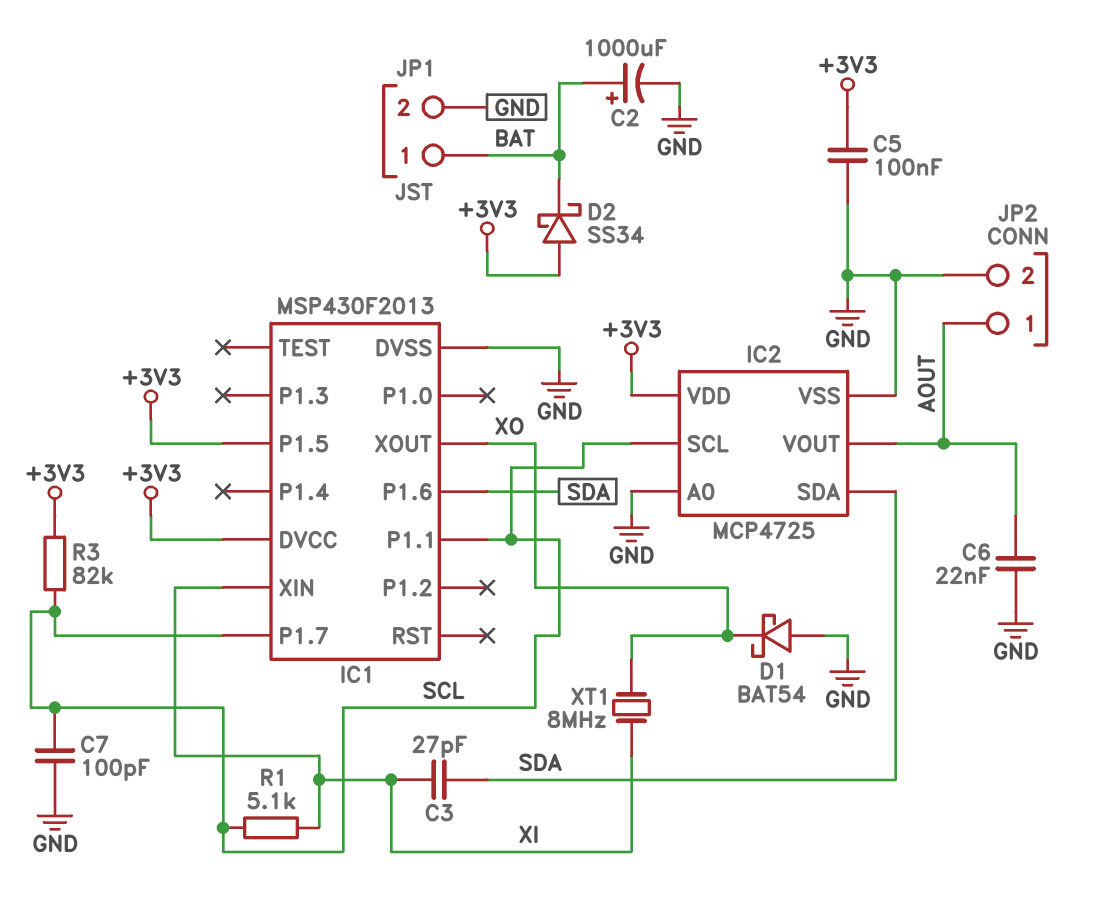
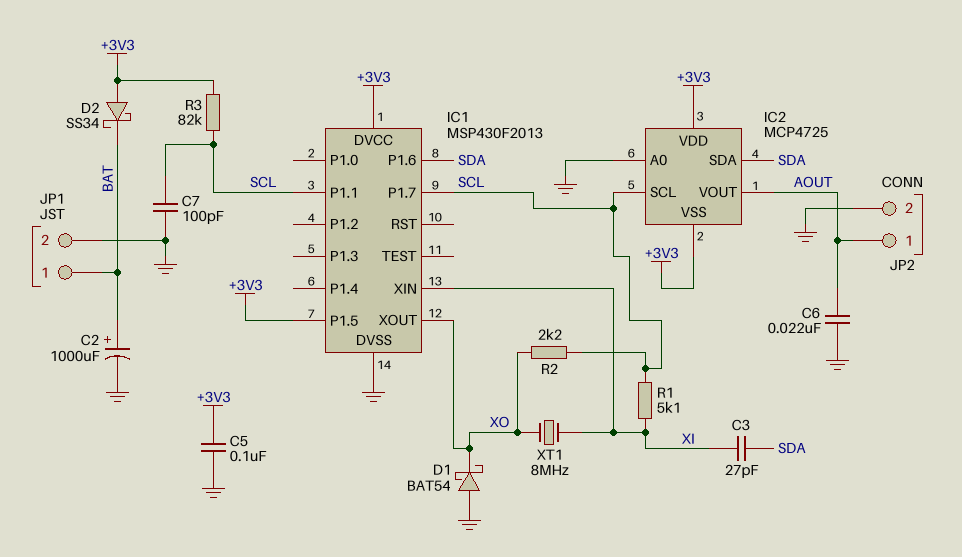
IC2 pin VSS: GND -> +3V3
R2: none -> 2.2k (SCL, XO)

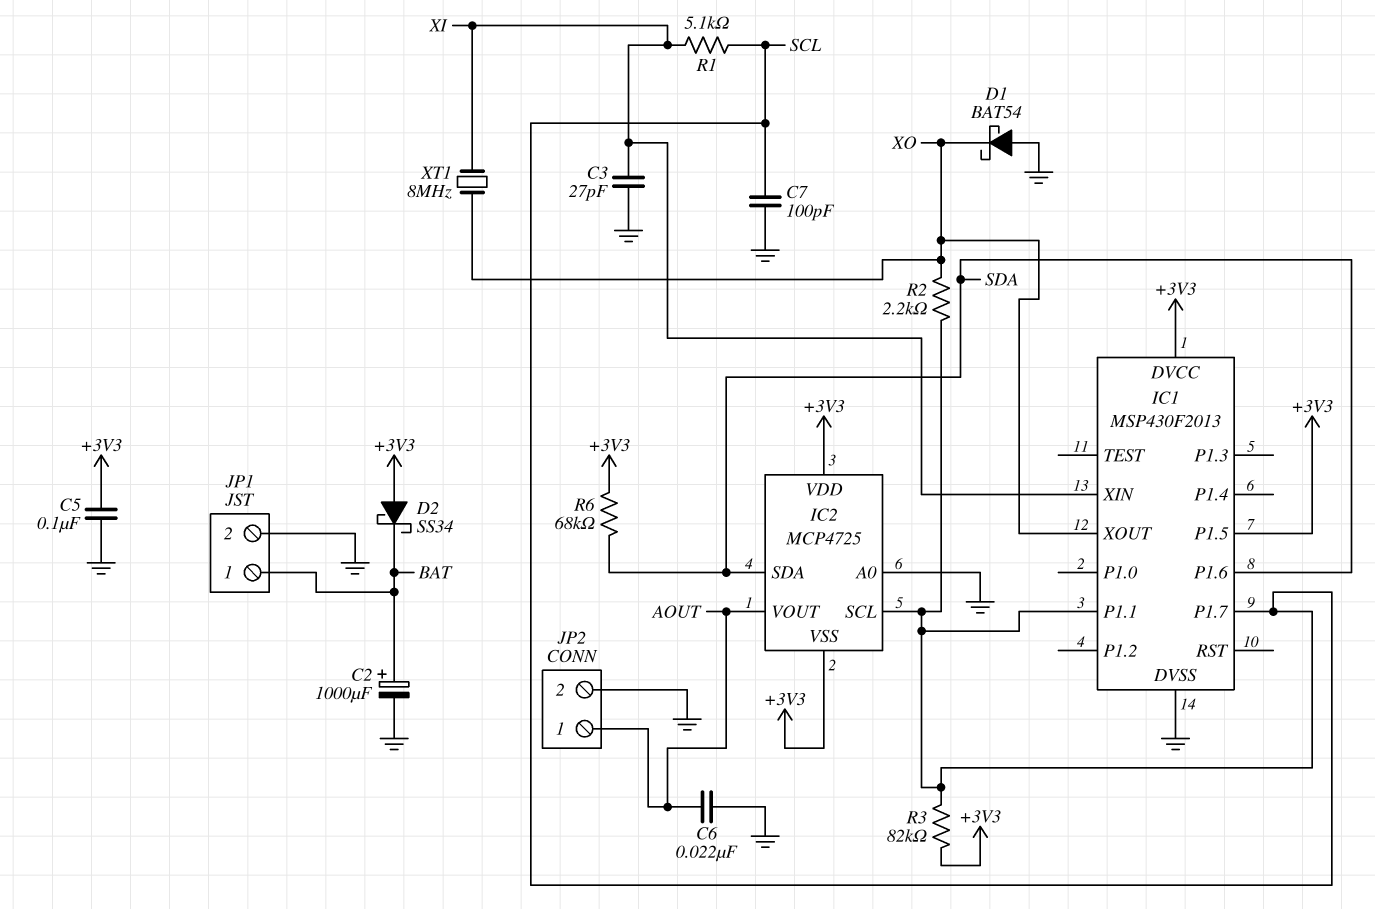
C3: 27pF (SDA, XI) -> 27pF (GND, XI)
R6: none -> 68k (+3V3, SDA)

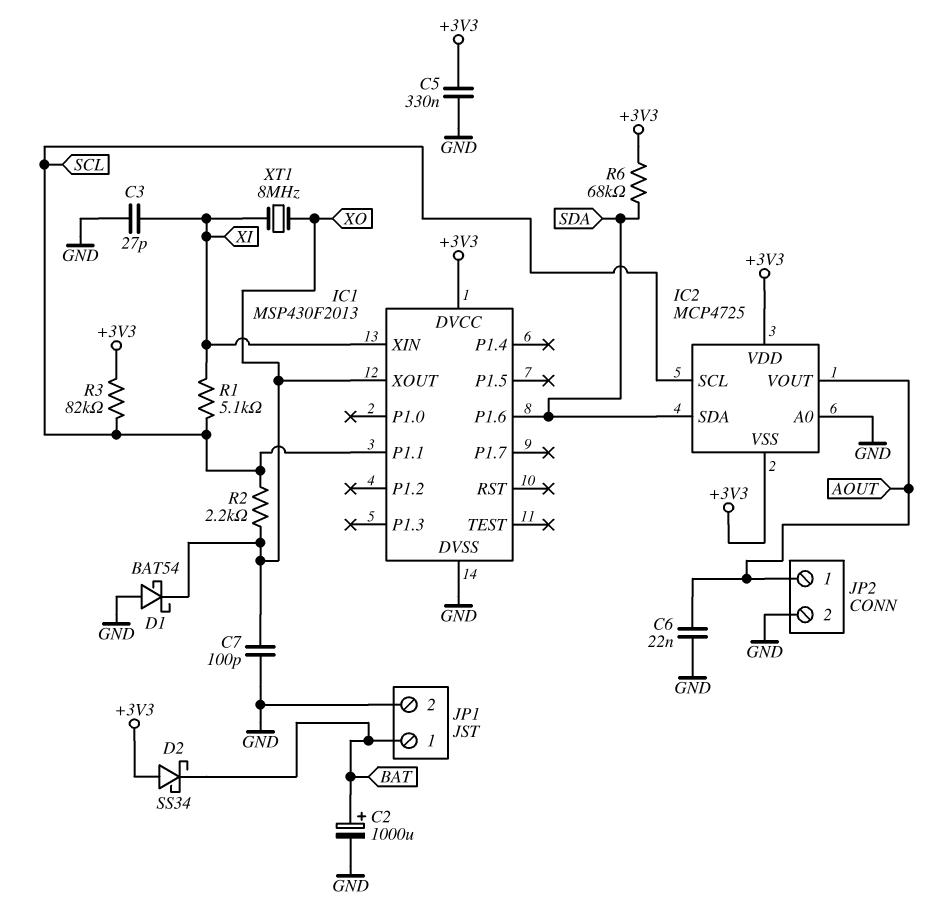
C5: 100nF (+3V3, GND) -> 330nF (+3V3, GND)
C7: 100pF (GND, SCL) -> 100pF (GND, XO)
IC1 pin P1.5: +3V3 -> none
IC1 pin P1.7: SCL -> none

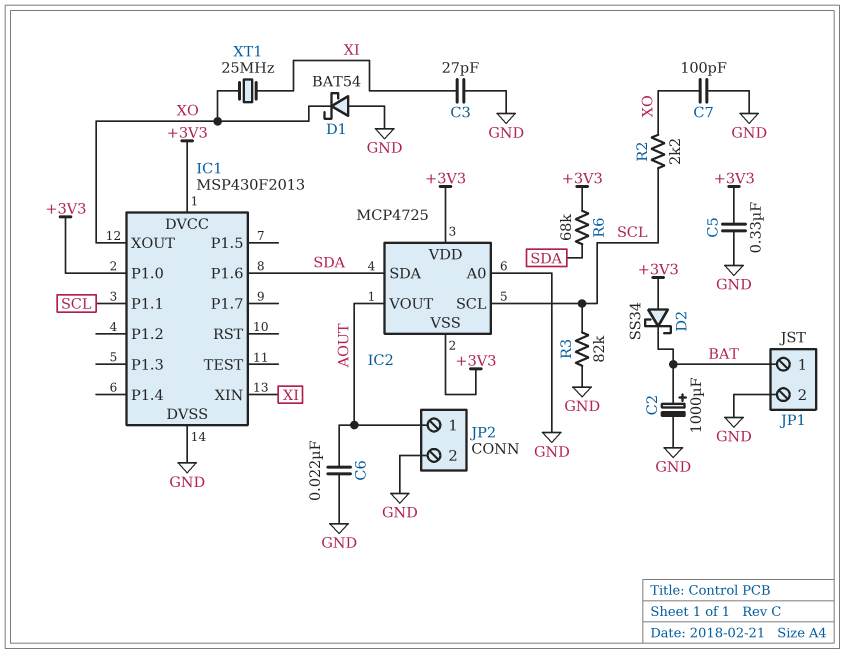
IC1 pin P1.0: none -> +3V3
R1: 5.1k (SCL, XI) -> none
R3: 82k (+3V3, SCL) -> 82k (GND, SCL)
XT1: 8MHz (XI, XO) -> 25MHz (XI, XO)

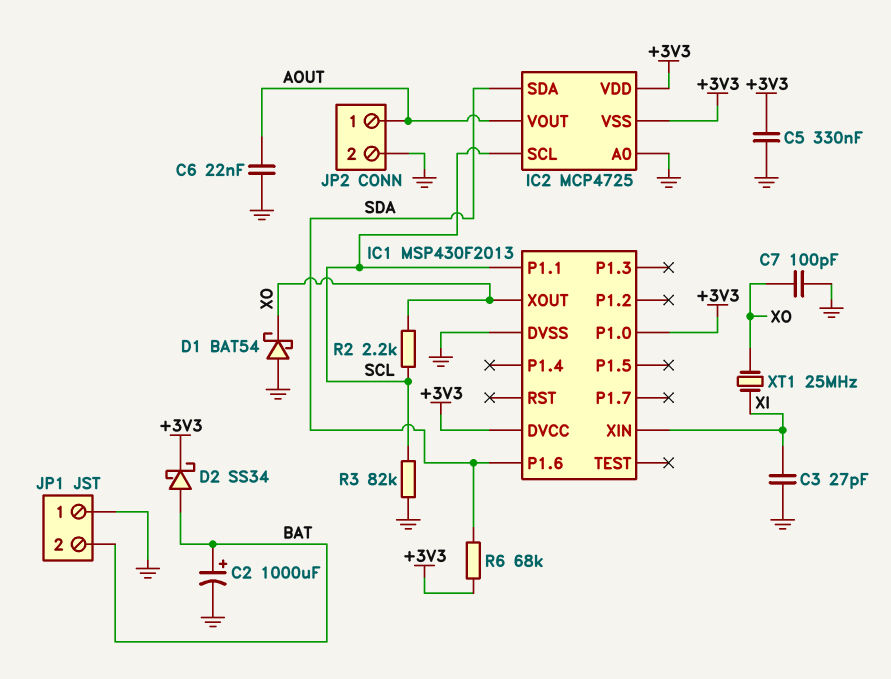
D2: schottky SS34 (A +3V3, K BAT) -> schottky SS34 (A BAT, K +3V3)
JP1 pin 1: BAT -> GND
JP1 pin 2: GND -> BAT

